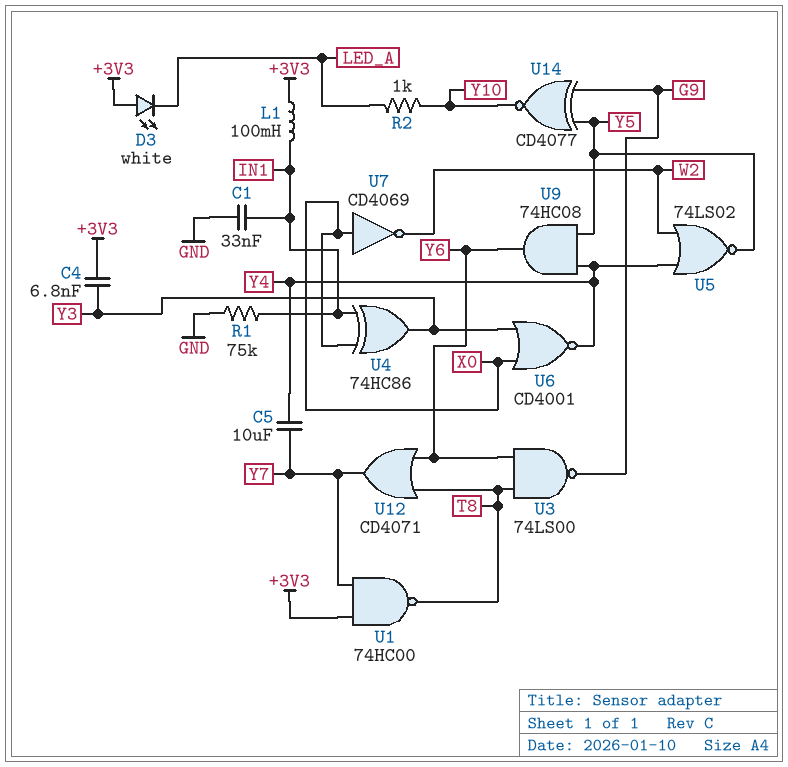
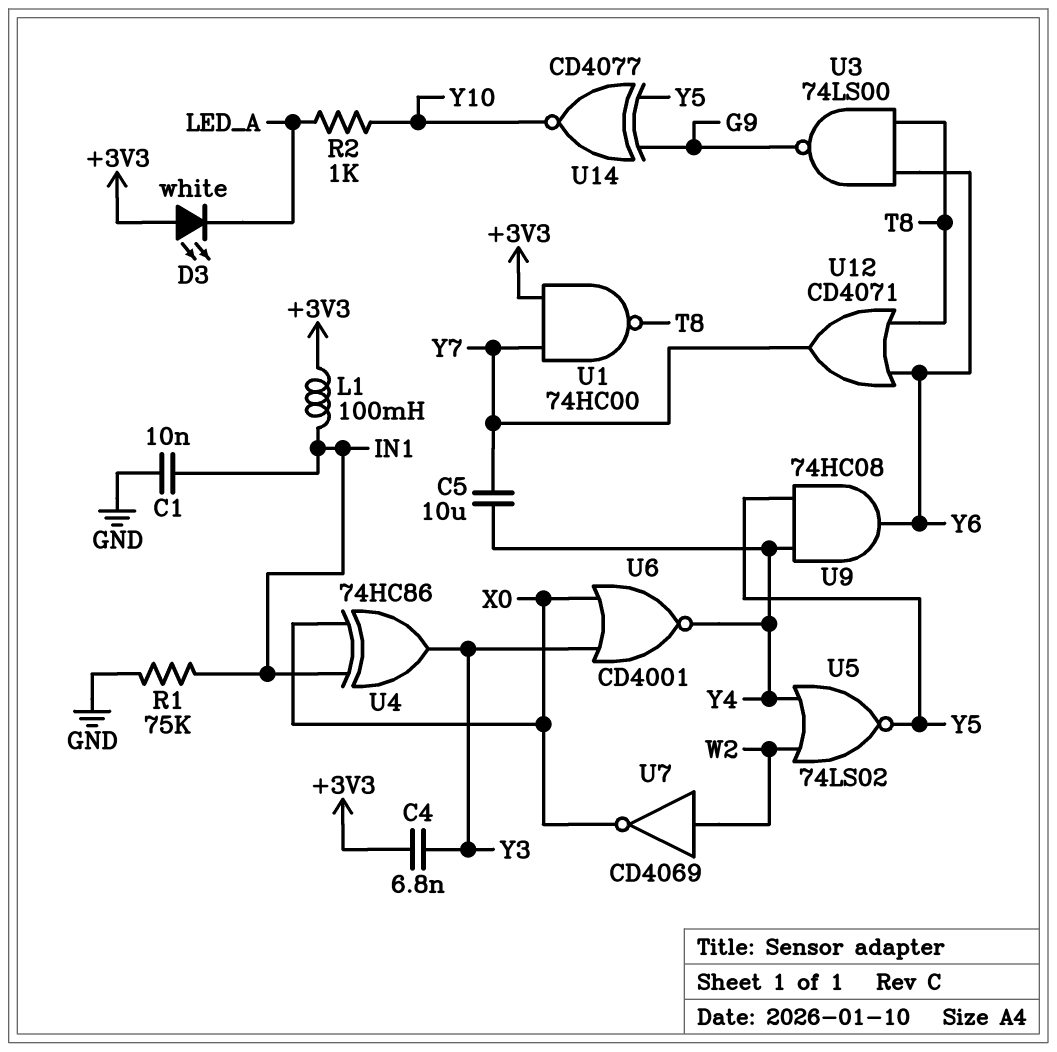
C1: 33nF (GND, IN1) -> 10nF (GND, IN1)
U7: NOT CD4069 (in X0, out W2) -> NOT CD4069 (in W2, out X0)

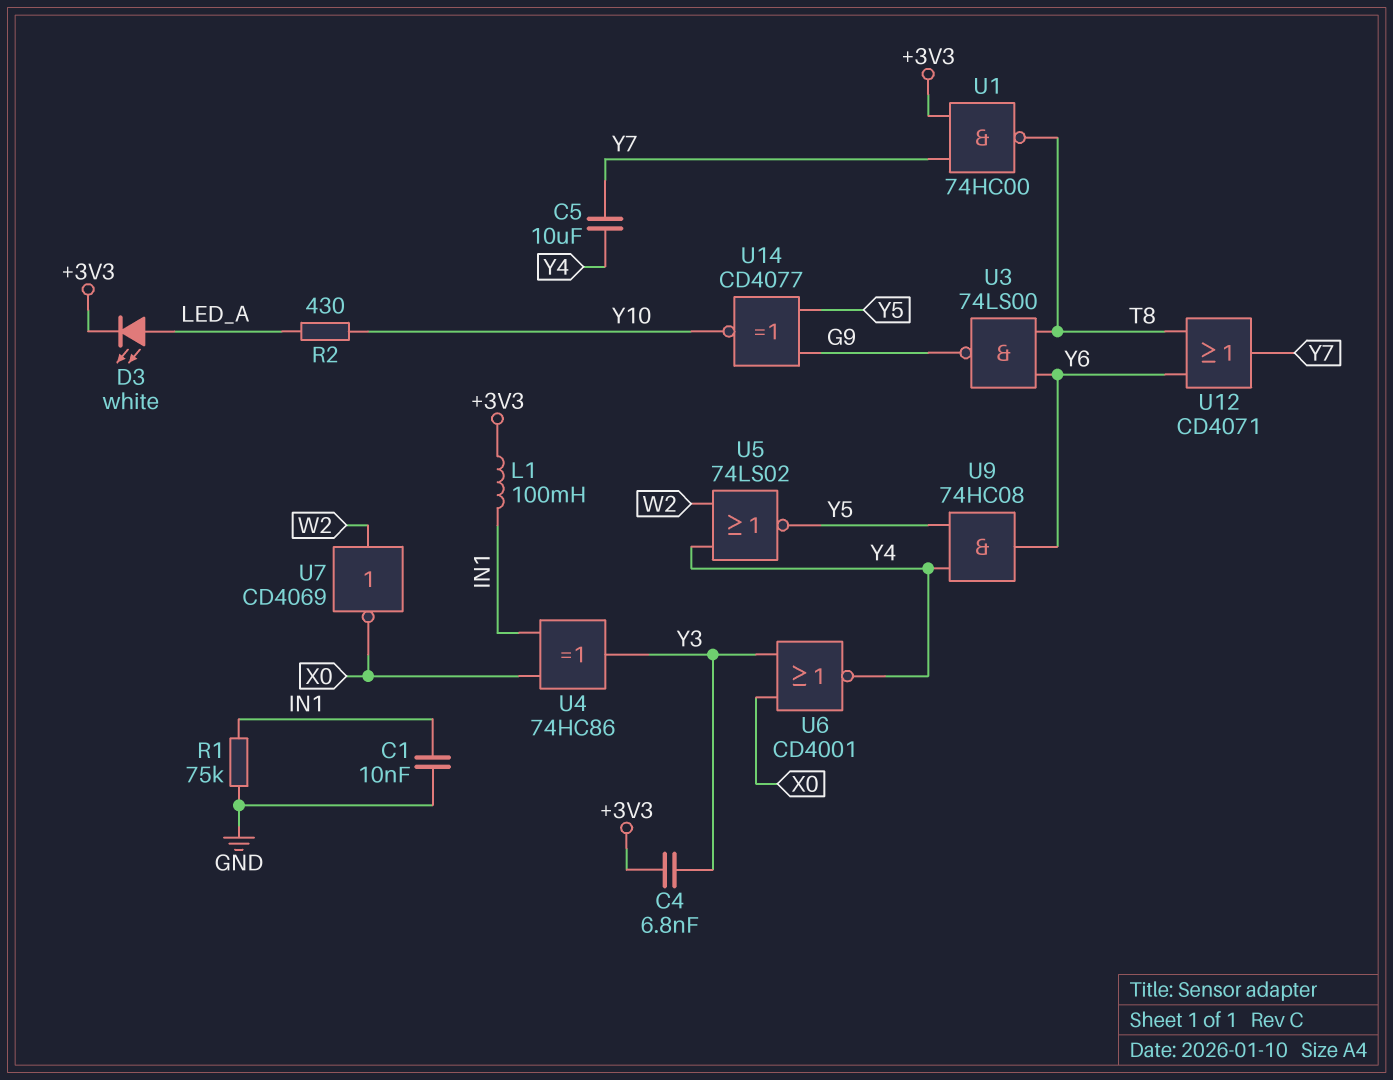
D3: LED white (A +3V3, K LED_A) -> LED white (A LED_A, K +3V3)
R2: 1k (LED_A, Y10) -> 430 (LED_A, Y10)

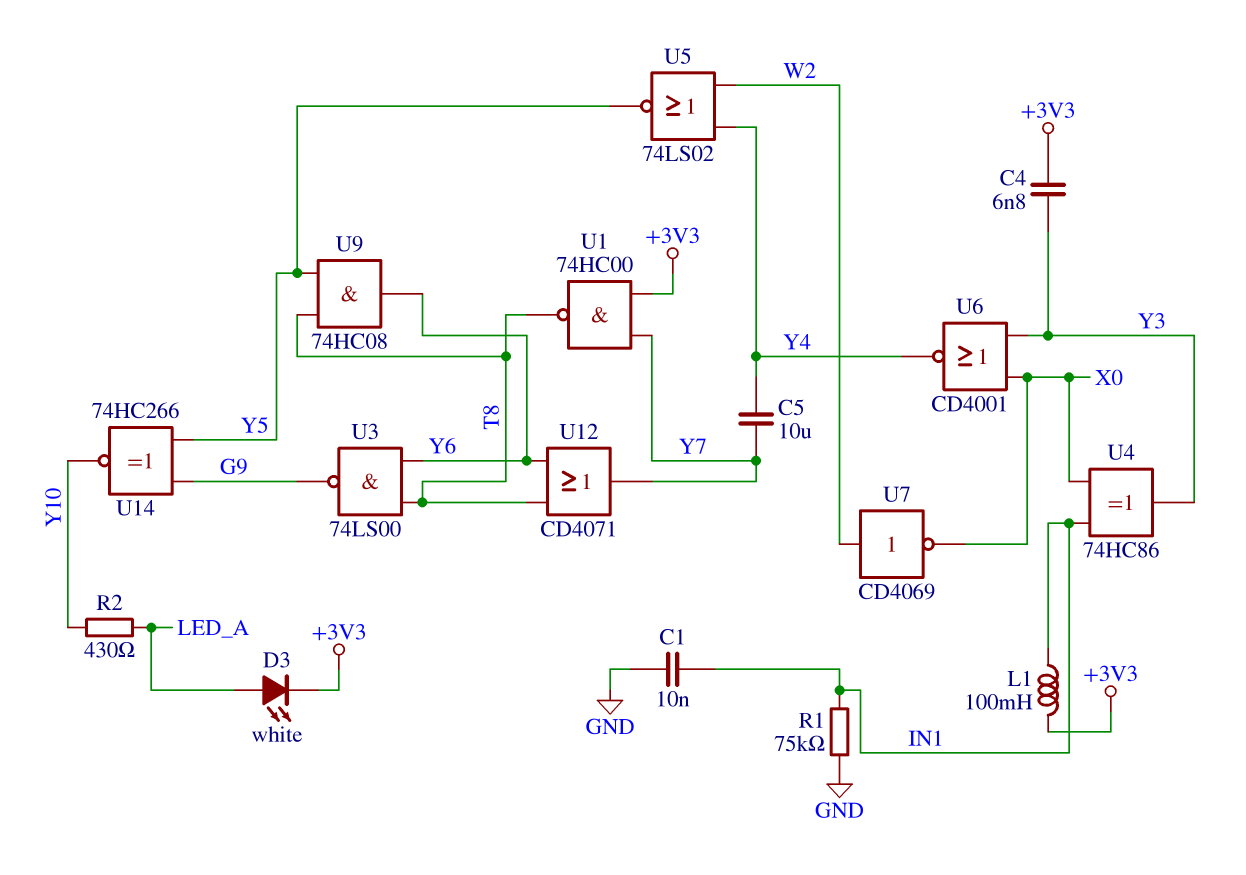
U9: AND 74HC08 (in Y4, in Y5, out Y6) -> AND 74HC08 (in T8, in Y5, out Y6)
U14: XNOR CD4077 (in G9, in Y5, out Y10) -> XNOR 74HC266 (in G9, in Y5, out Y10)

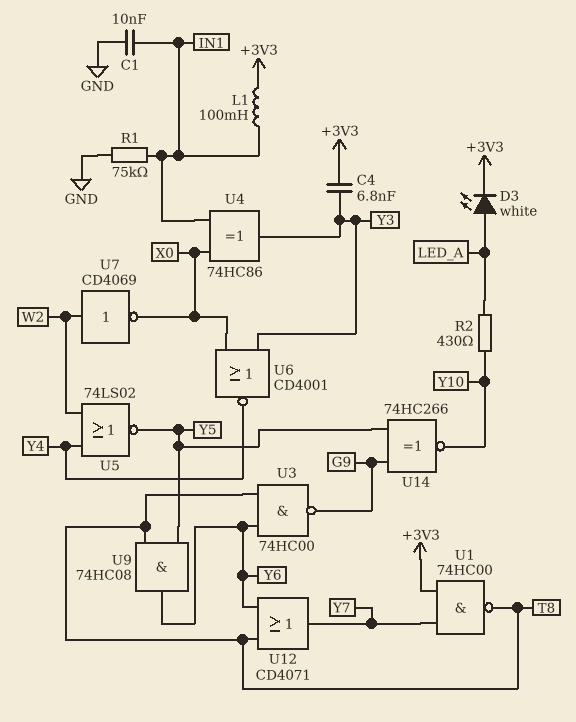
C5: 10uF (Y4, Y7) -> none
U3: NAND 74LS00 (in T8, in Y6, out G9) -> NAND 74HC00 (in T8, in Y6, out G9)

